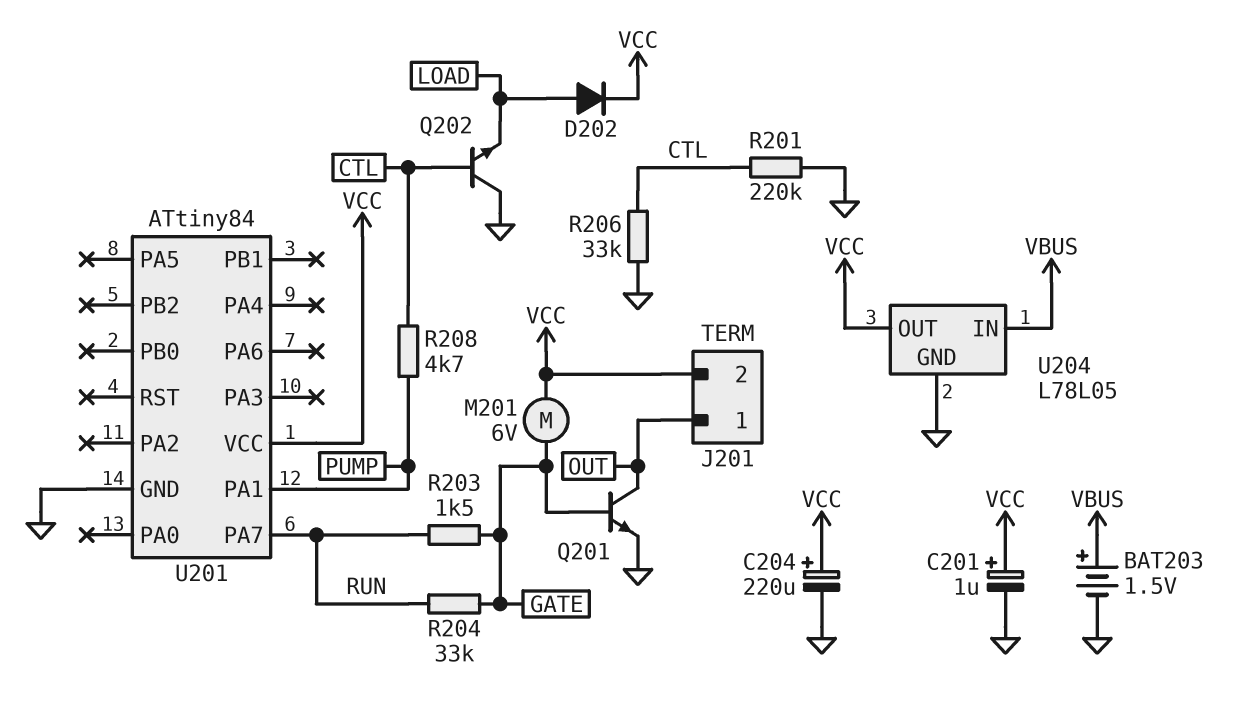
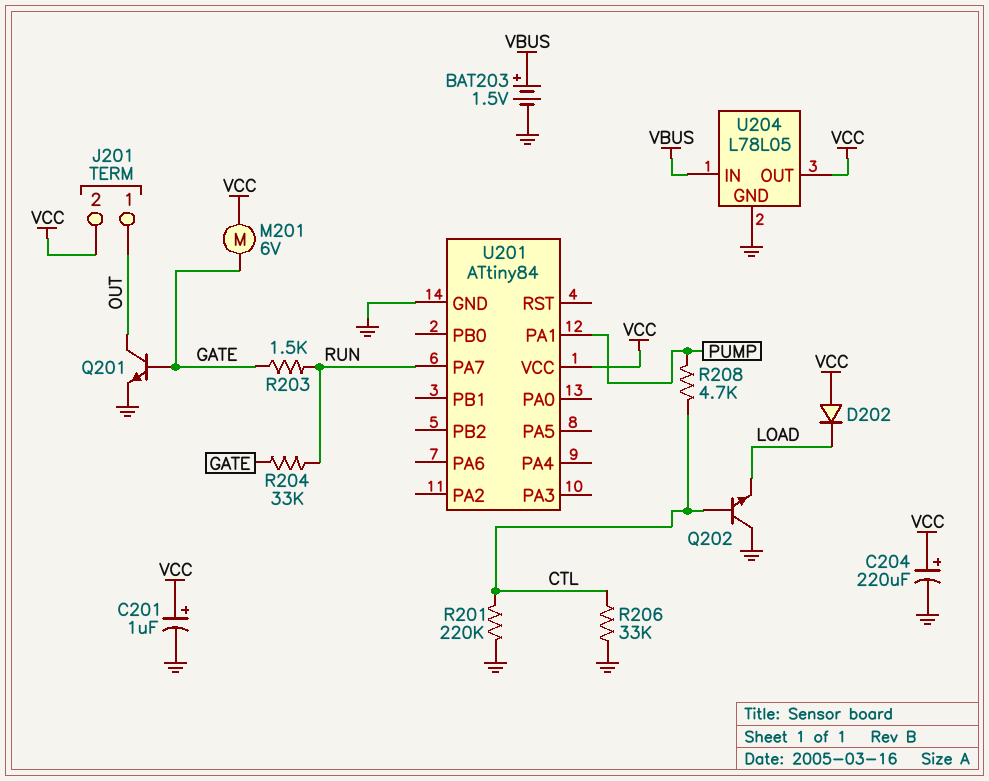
D202: diode (A LOAD, K VCC) -> diode (A VCC, K LOAD)

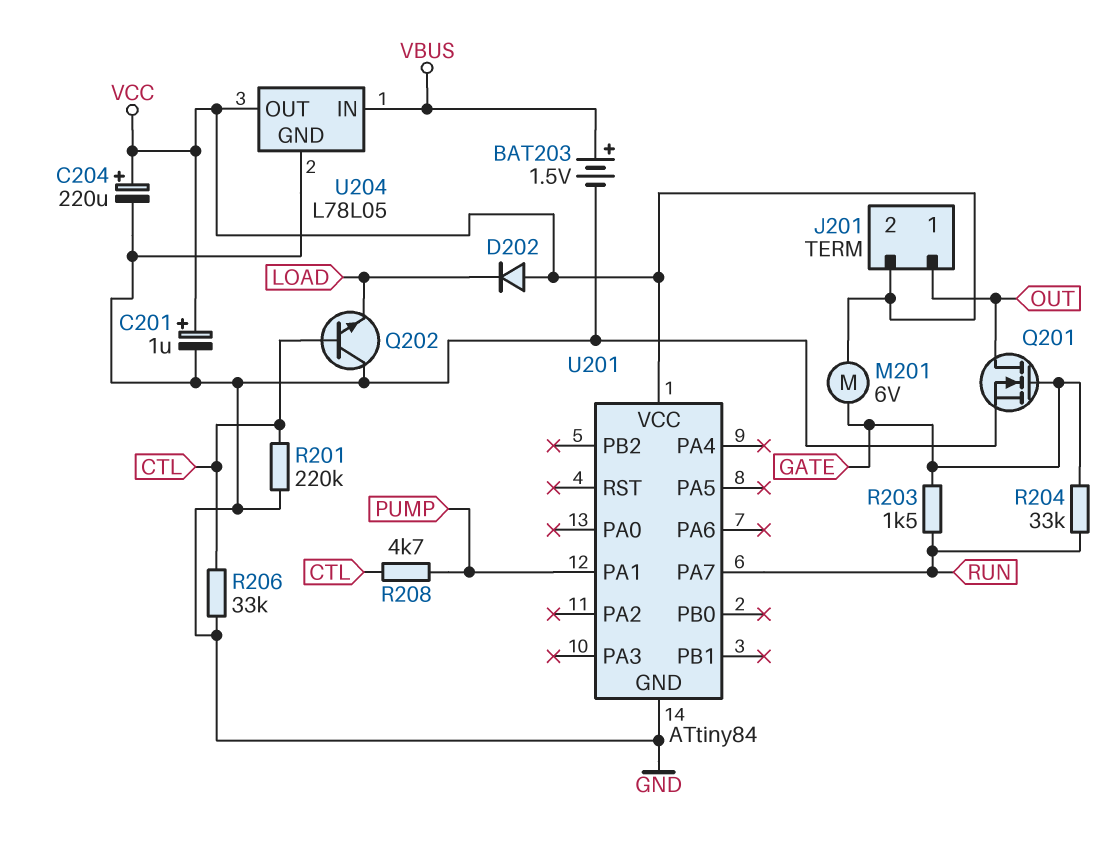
Q201: NPN (B GATE, C OUT, E GND) -> NMOS (G GATE, D OUT, S GND)

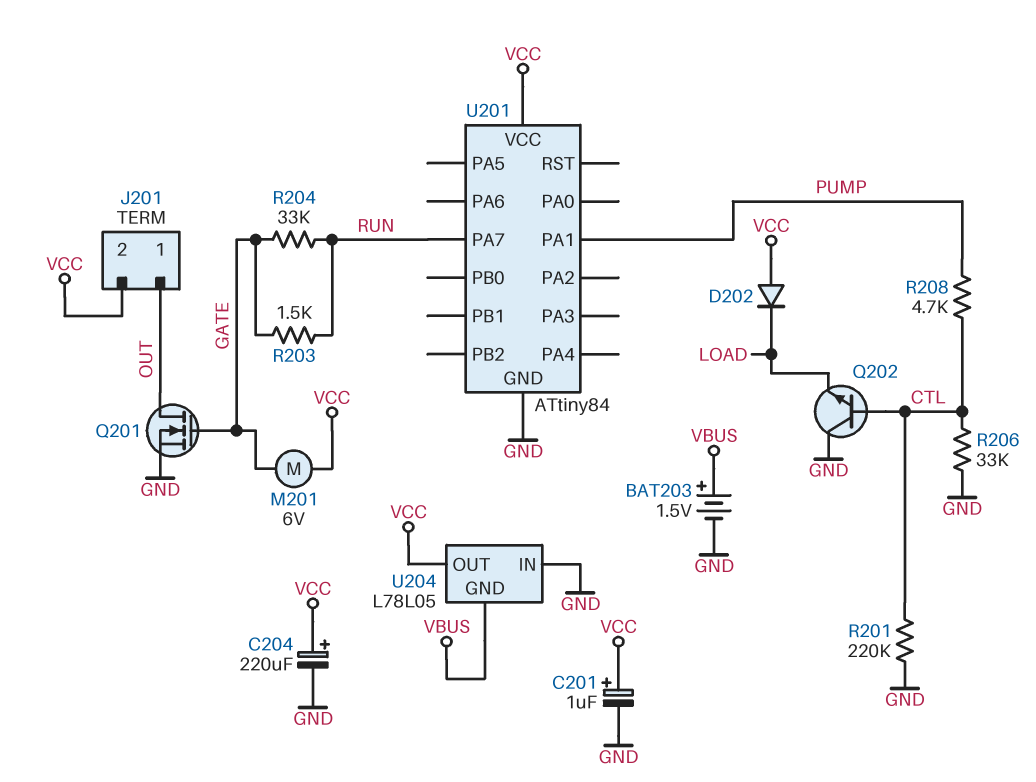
U204 pin GND: GND -> VBUS
U204 pin IN: VBUS -> GND

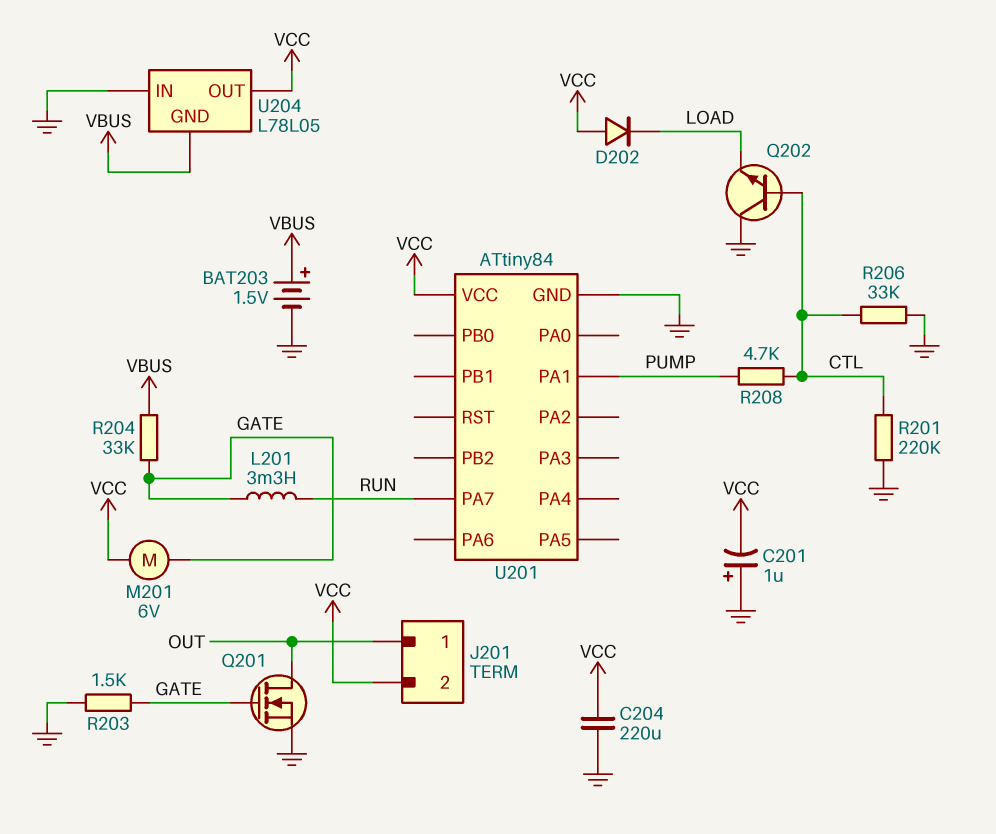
C201: 1uF (plus VCC, minus GND) -> 1uF (plus GND, minus VCC)
C204: 220uF (plus VCC, minus GND) -> 220uF (GND, VCC)
L201: none -> 3.3mH (GATE, RUN)
R203: 1.5k (GATE, RUN) -> 1.5k (GATE, GND)
R204: 33k (GATE, RUN) -> 33k (GATE, VBUS)

